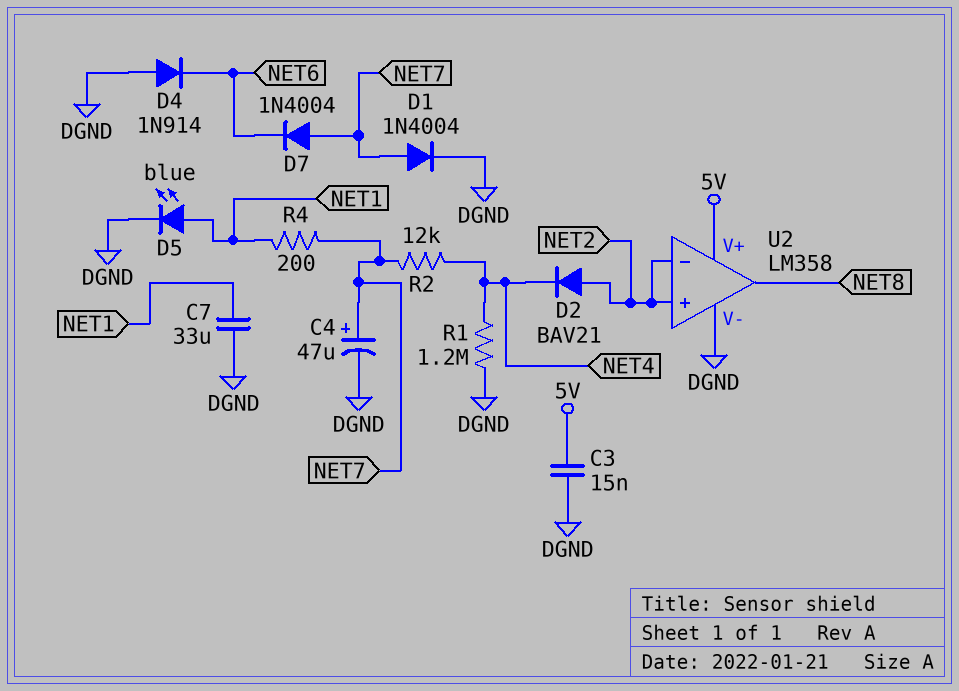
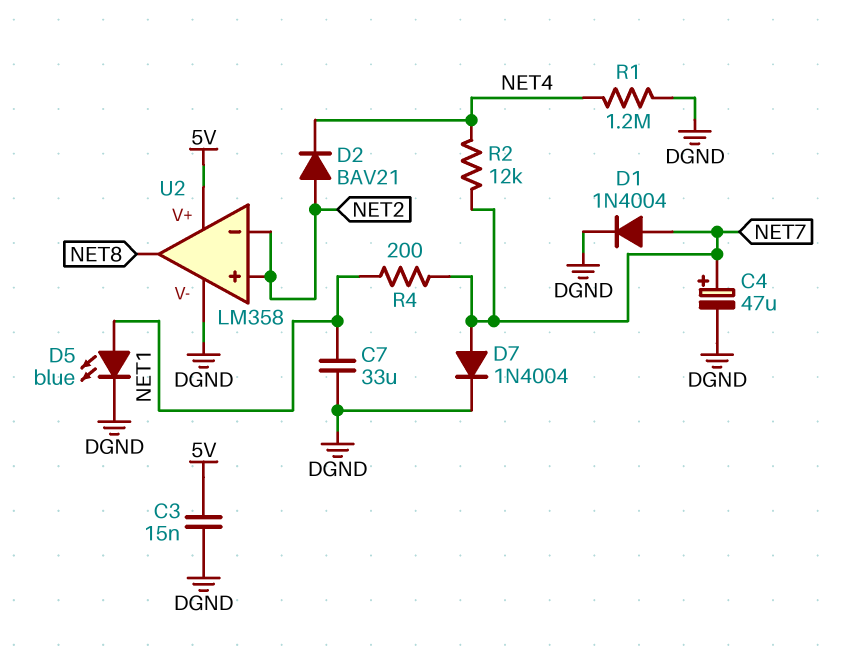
D4: diode 1N914 (A DGND, K NET6) -> none
D7: diode 1N4004 (A NET7, K NET6) -> diode 1N4004 (A NET7, K DGND)

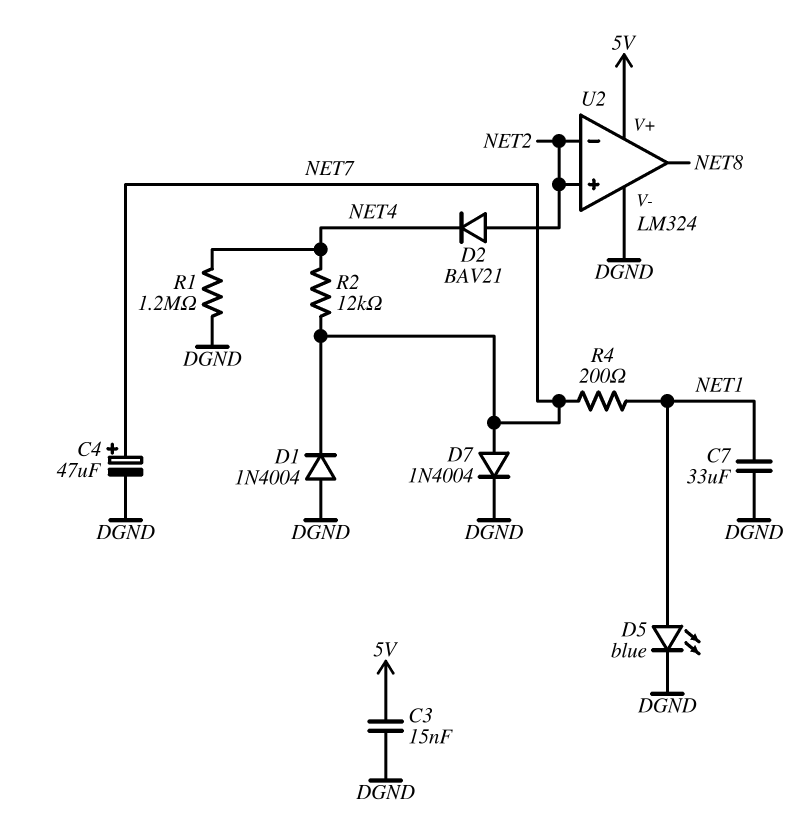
D1: diode 1N4004 (A NET7, K DGND) -> diode 1N4004 (A DGND, K NET7)
U2: LM358 -> LM324

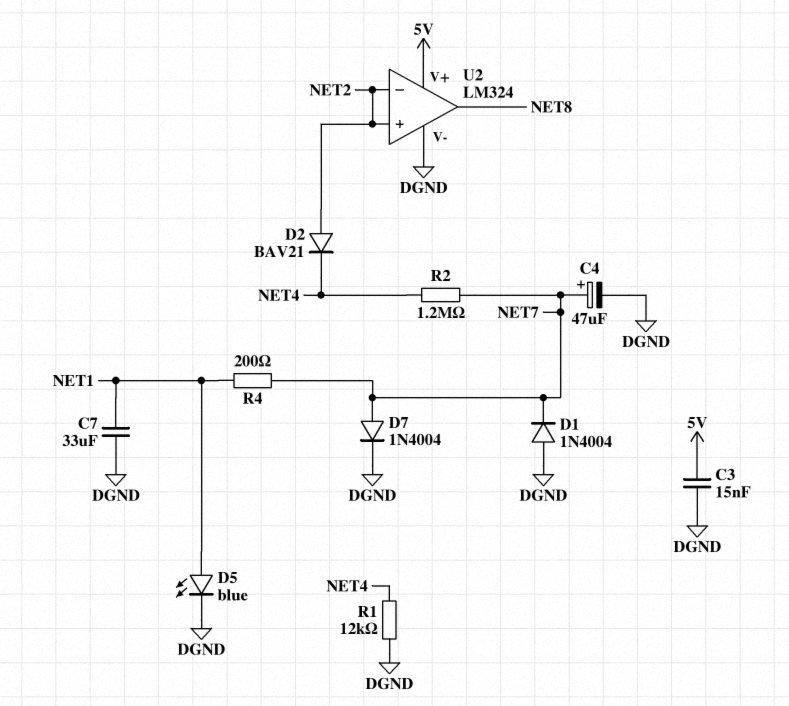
R1: 1.2M (DGND, NET4) -> 12k (DGND, NET4)
R2: 12k (NET4, NET7) -> 1.2M (NET4, NET7)

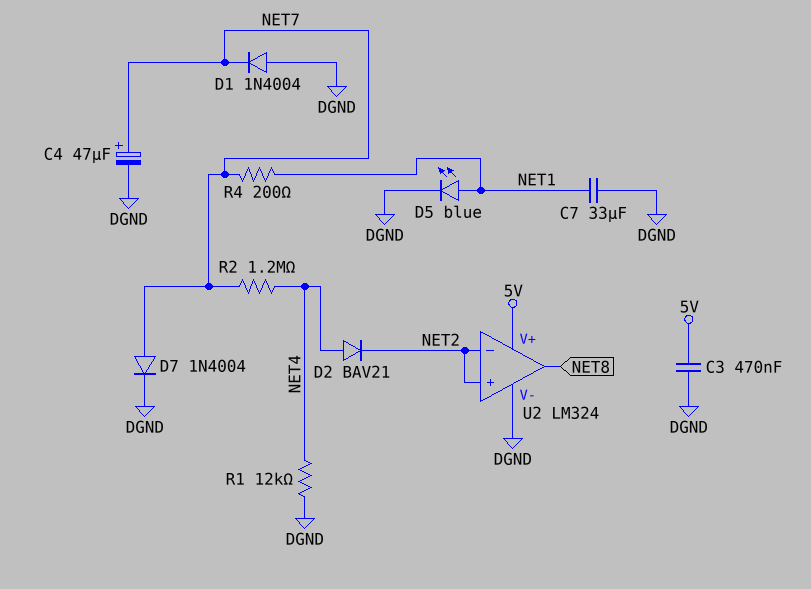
C3: 15nF (5V, DGND) -> 470nF (5V, DGND)
D2: diode BAV21 (A NET2, K NET4) -> diode BAV21 (A NET4, K NET2)

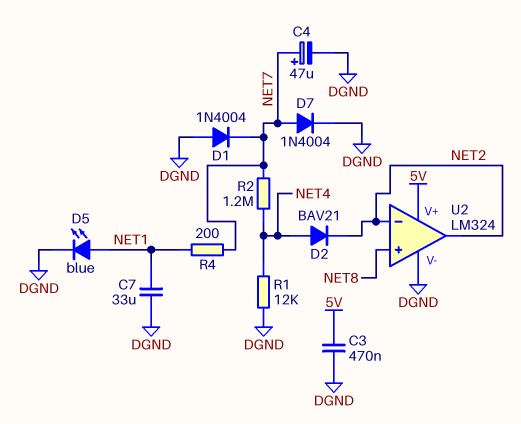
U2 pin in+: NET2 -> NET8
U2 pin out: NET8 -> NET2

